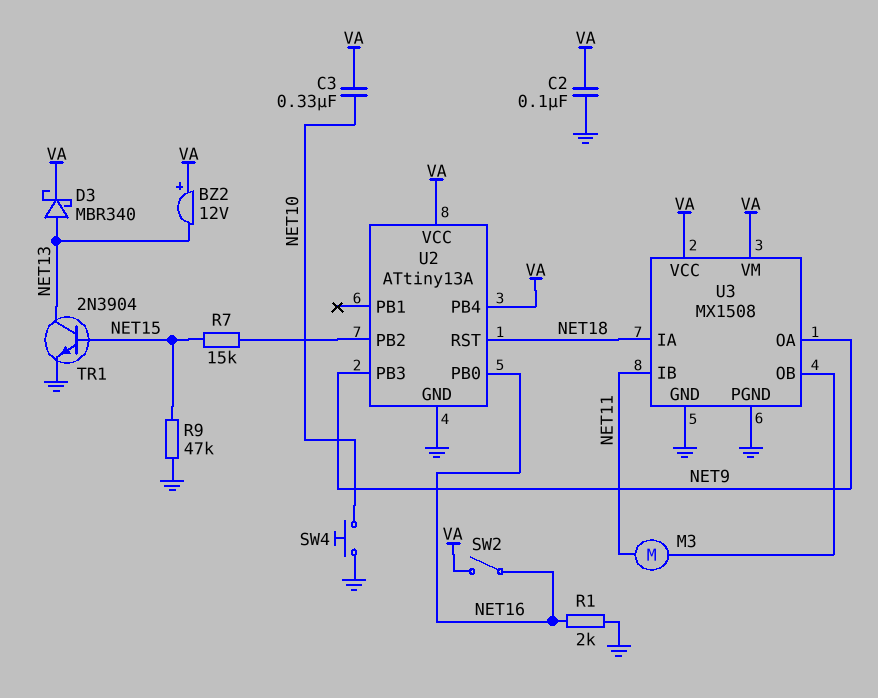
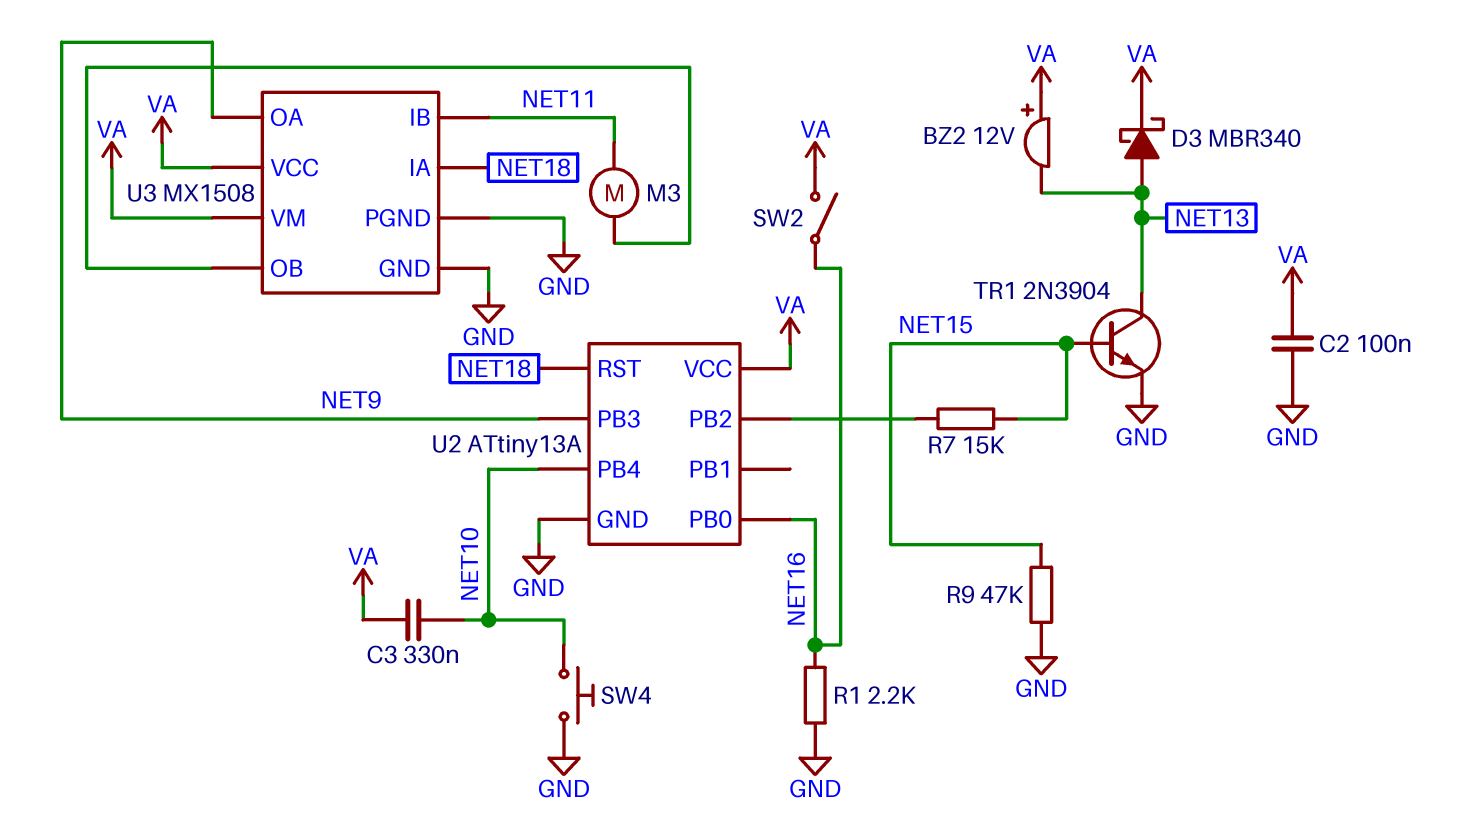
R1: 2k (GND, NET16) -> 2.2k (GND, NET16)
U2 pin PB4: VA -> NET10

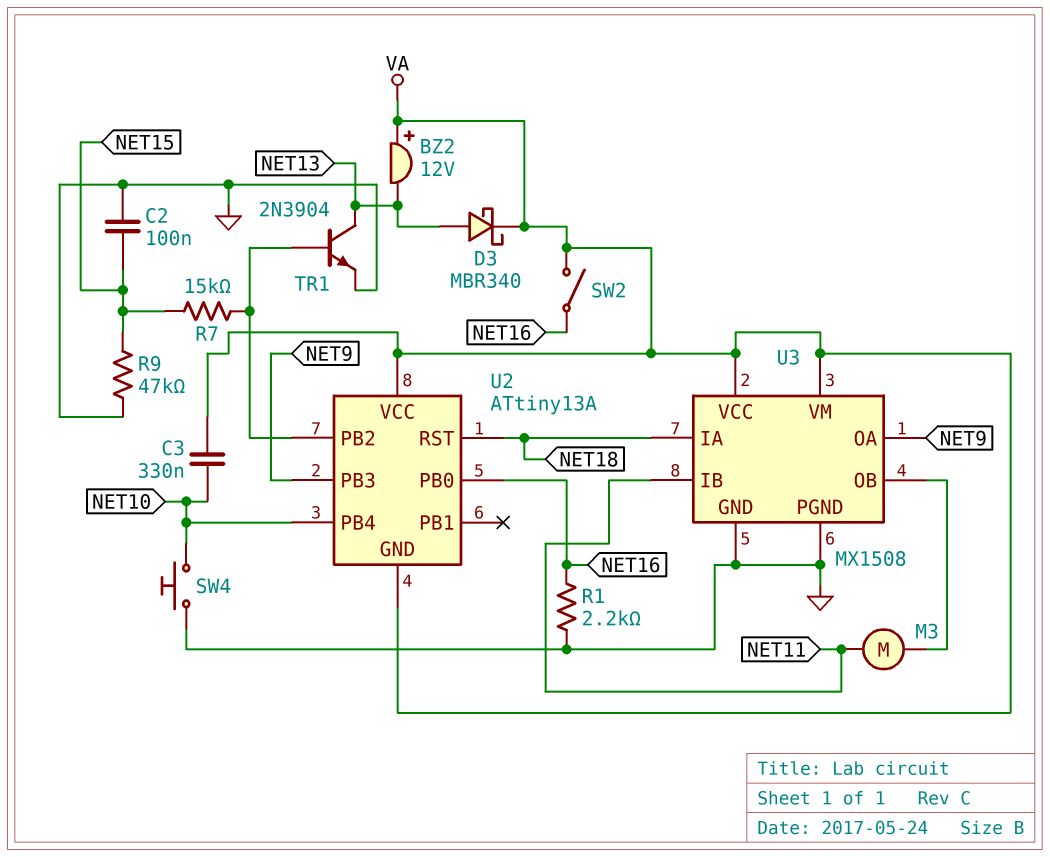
C2: 100nF (GND, VA) -> 100nF (GND, NET15)
TR1: NPN 2N3904 (B NET15, C NET13, E GND) -> NPN 2N3904 (B U2/PB2, C NET13, E GND)
U2 pin GND: GND -> VA

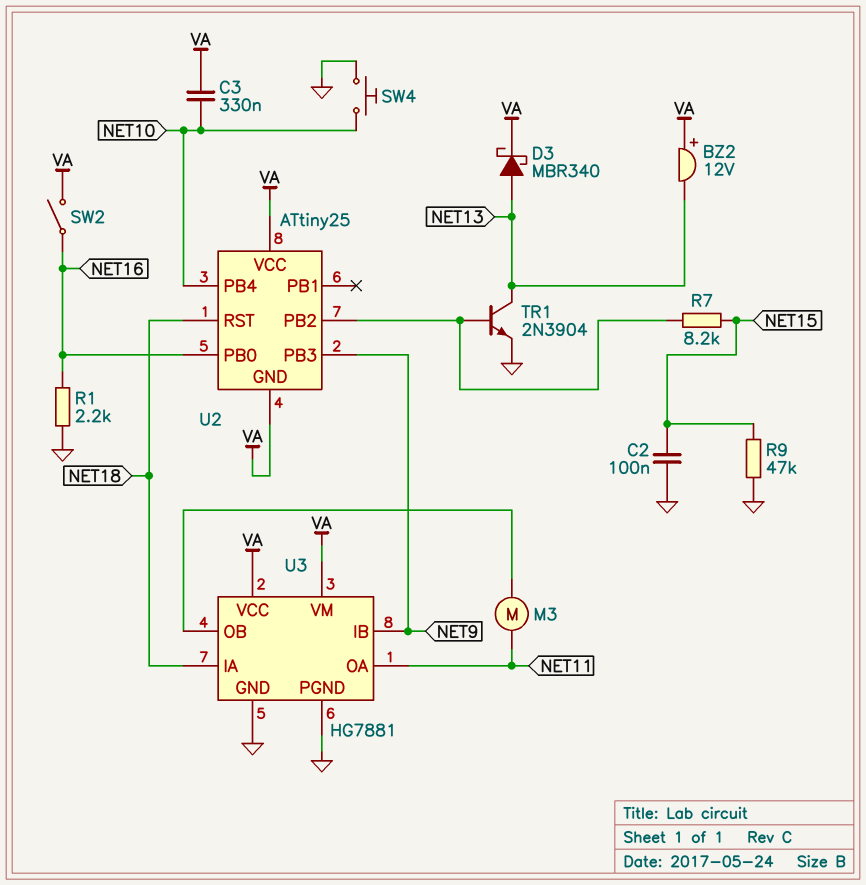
R7: 15k (NET15, U2/PB2) -> 8.2k (NET15, U2/PB2)
U2: ATtiny13A -> ATtiny25
U3: MX1508 -> HG7881
U3 pin IB: NET11 -> NET9
U3 pin OA: NET9 -> NET11

